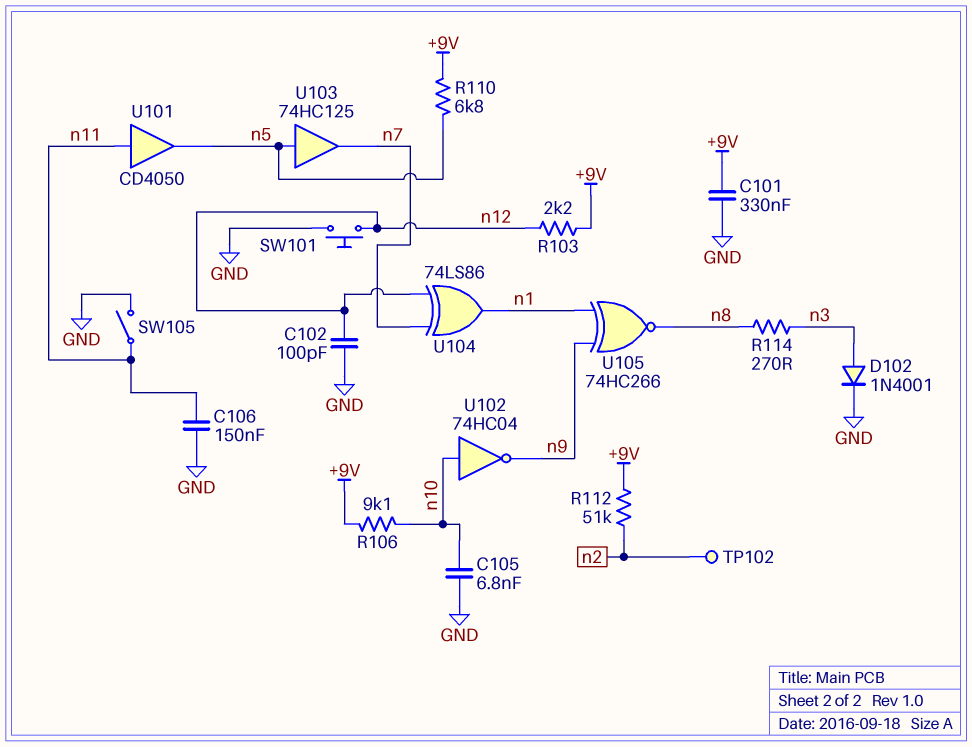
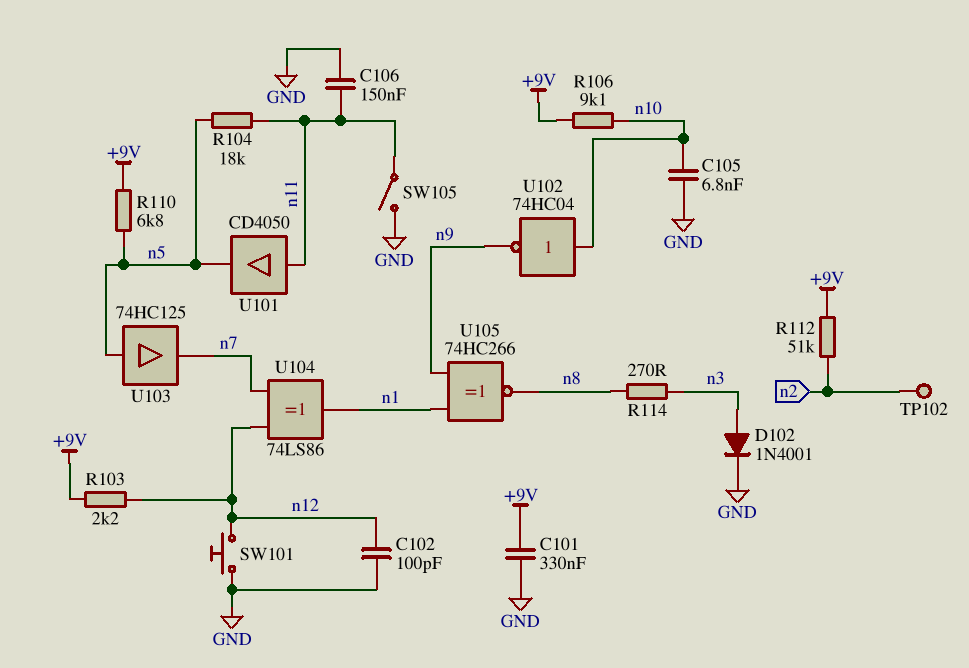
R104: none -> 18k (n5, n11)

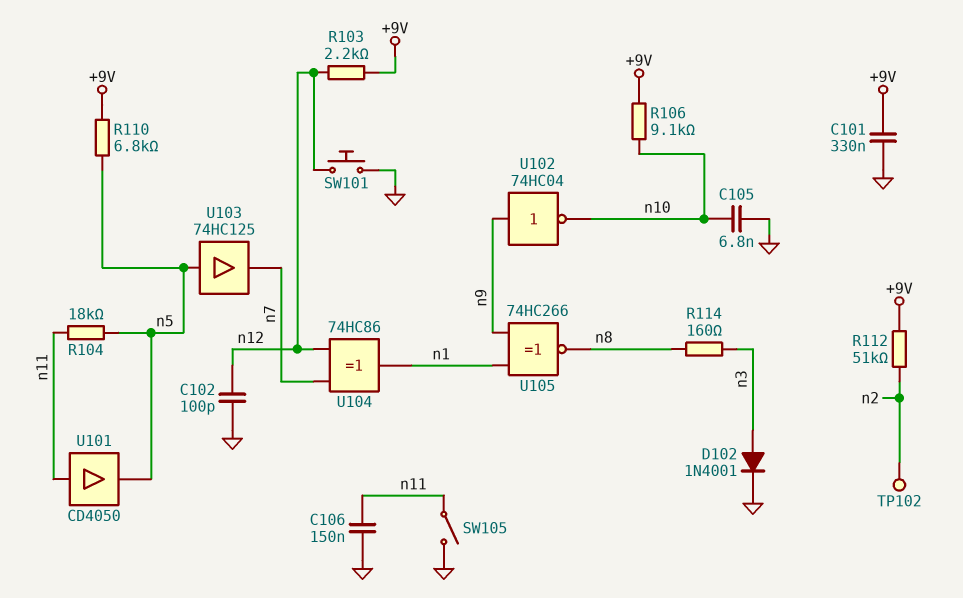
R114: 270 (n3, n8) -> 160 (n3, n8)
U102: NOT 74HC04 (in n10, out n9) -> NOT 74HC04 (in n9, out n10)
U104: XOR 74LS86 (in n7, in n12, out n1) -> XOR 74HC86 (in n7, in n12, out n1)

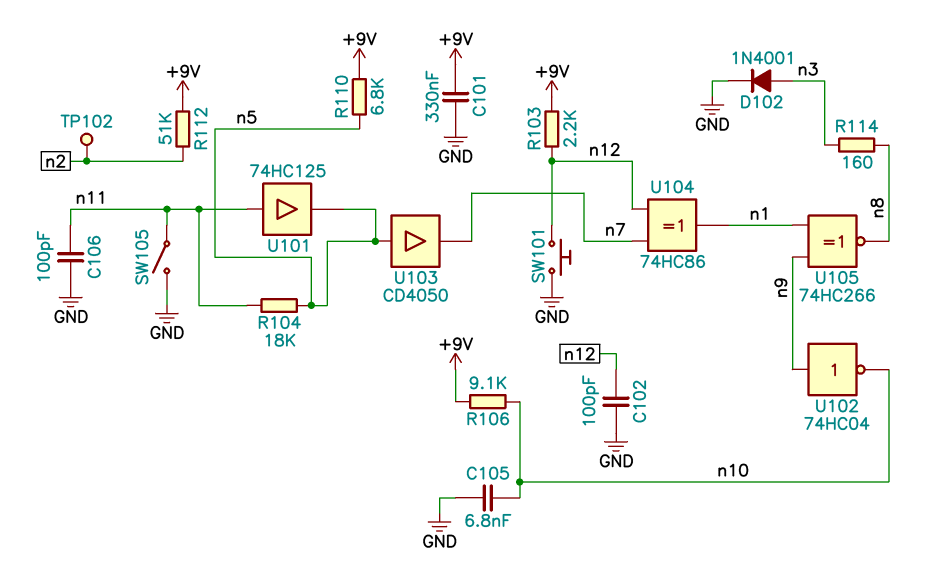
C106: 150nF (GND, n11) -> 100pF (GND, n11)
U101: buffer CD4050 (in n11, out n5) -> buffer 74HC125 (in n11, out n5)
U103: buffer 74HC125 (in n5, out n7) -> buffer CD4050 (in n5, out n7)

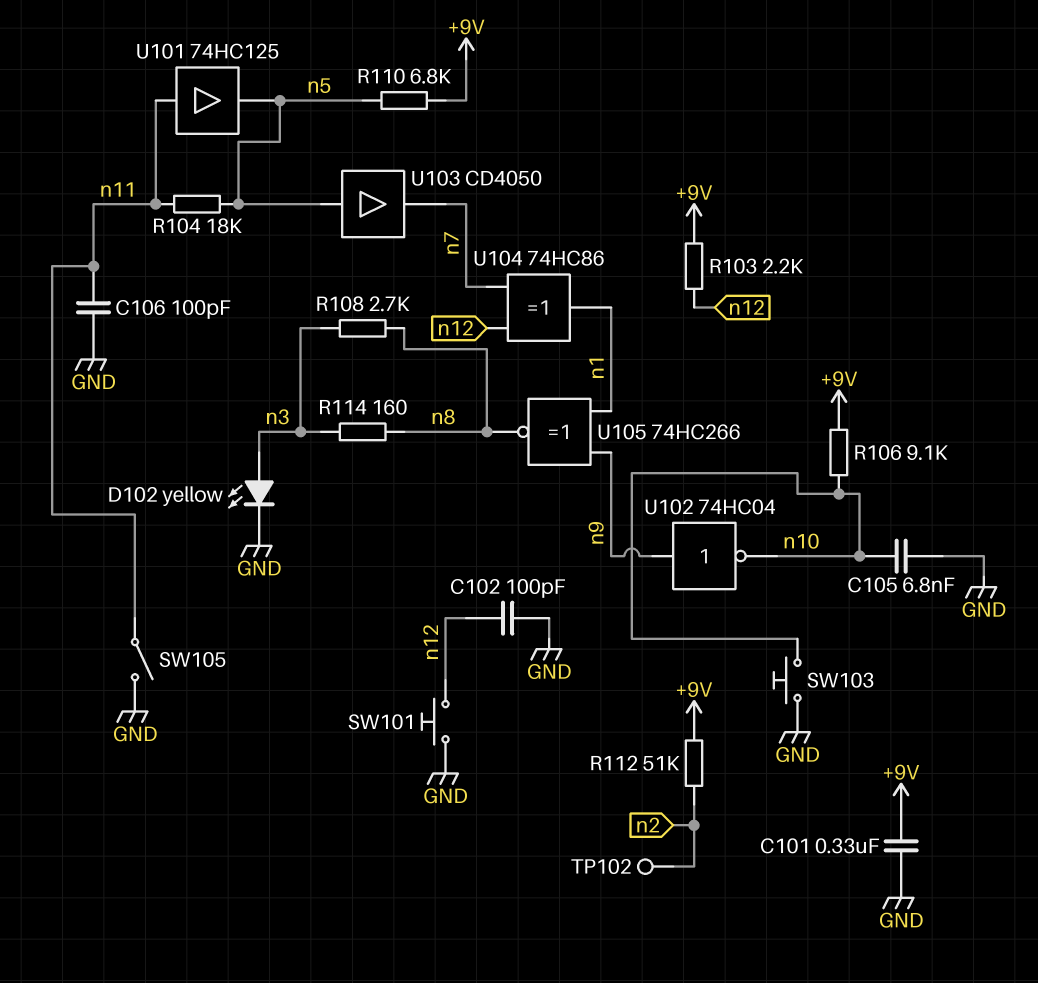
D102: diode 1N4001 (A n3, K GND) -> LED yellow (A n3, K GND)
R108: none -> 2.7k (n3, n8)
SW103: none -> button (GND, n10)

